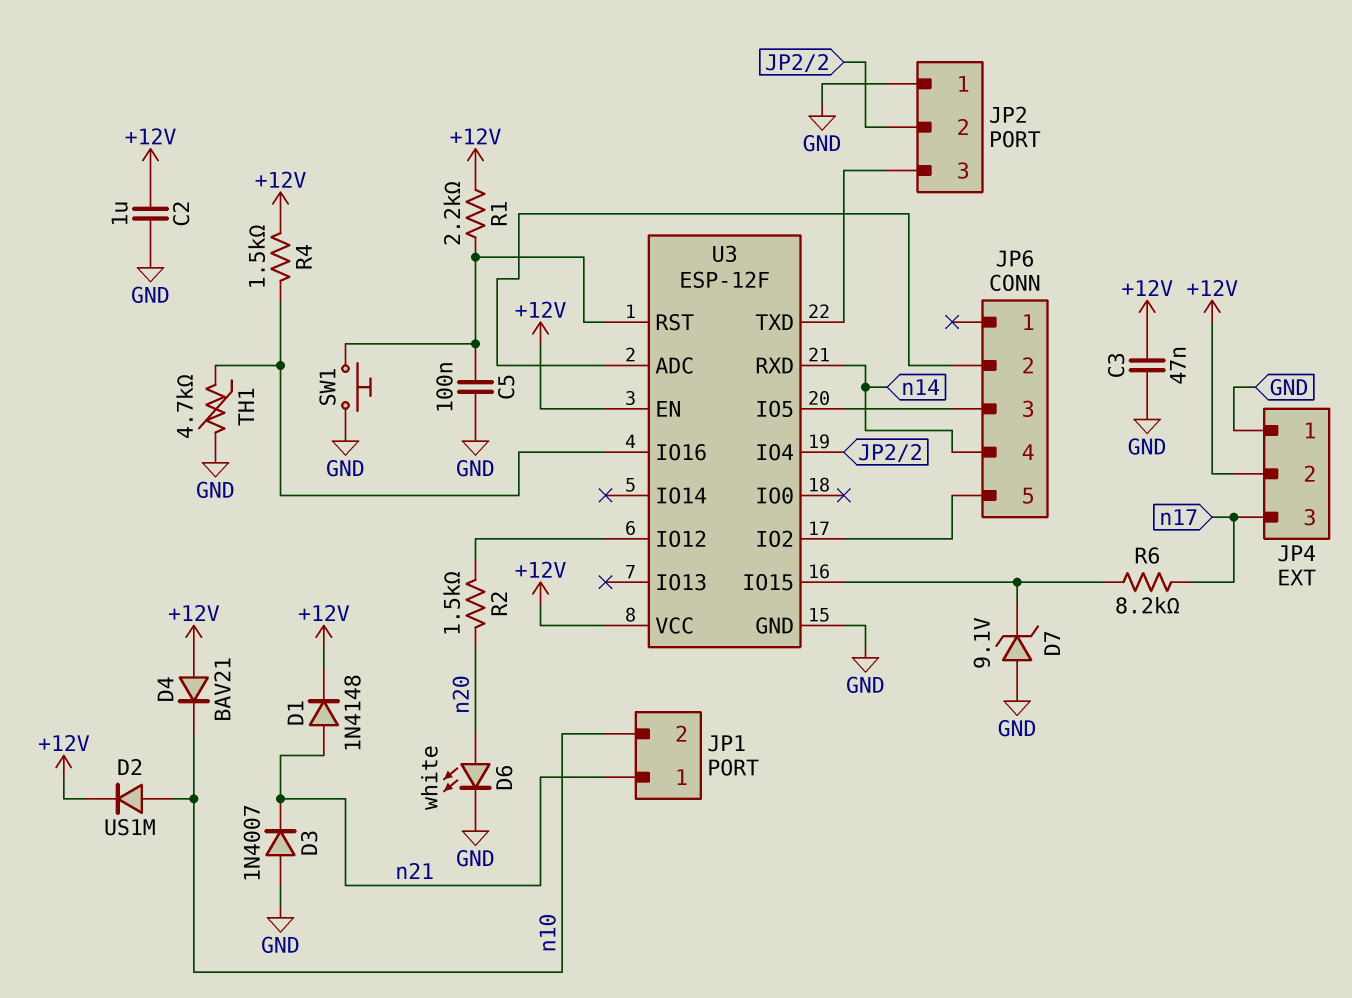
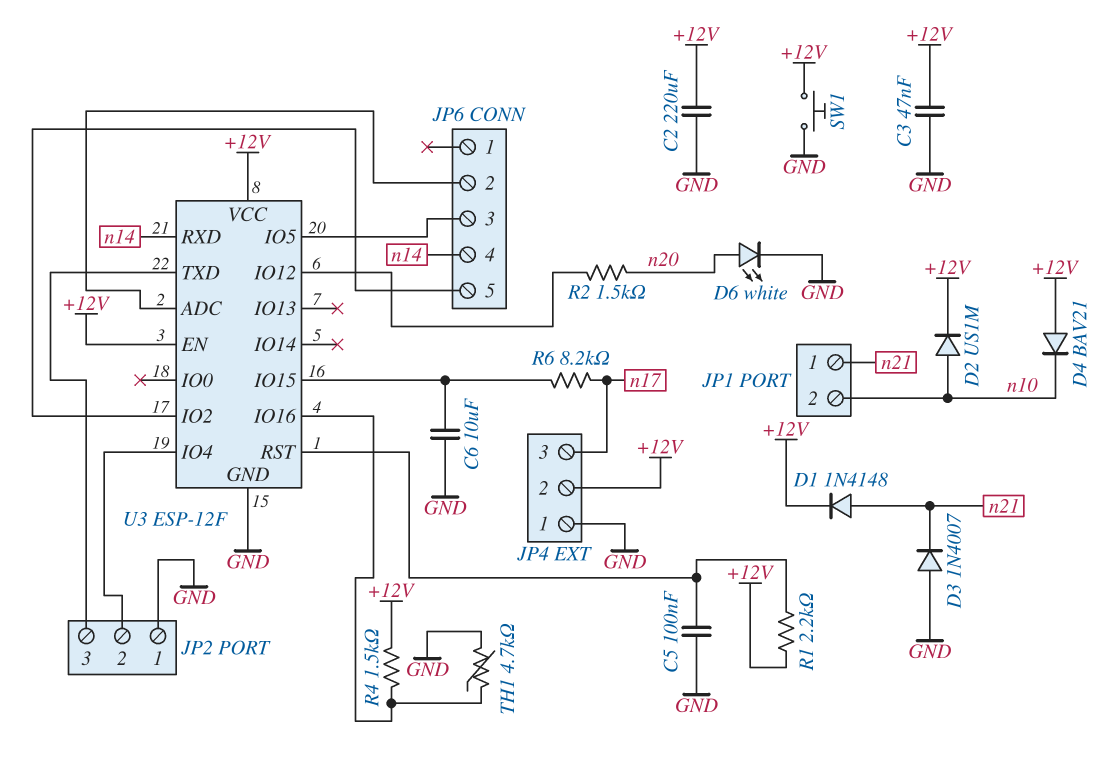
C2: 1uF (+12V, GND) -> 220uF (+12V, GND)
C6: none -> 10uF (GND, U3/IO15)
D7: zener 9.1V (A GND, K U3/IO15) -> none
SW1: button (GND, U3/RST) -> button (+12V, GND)

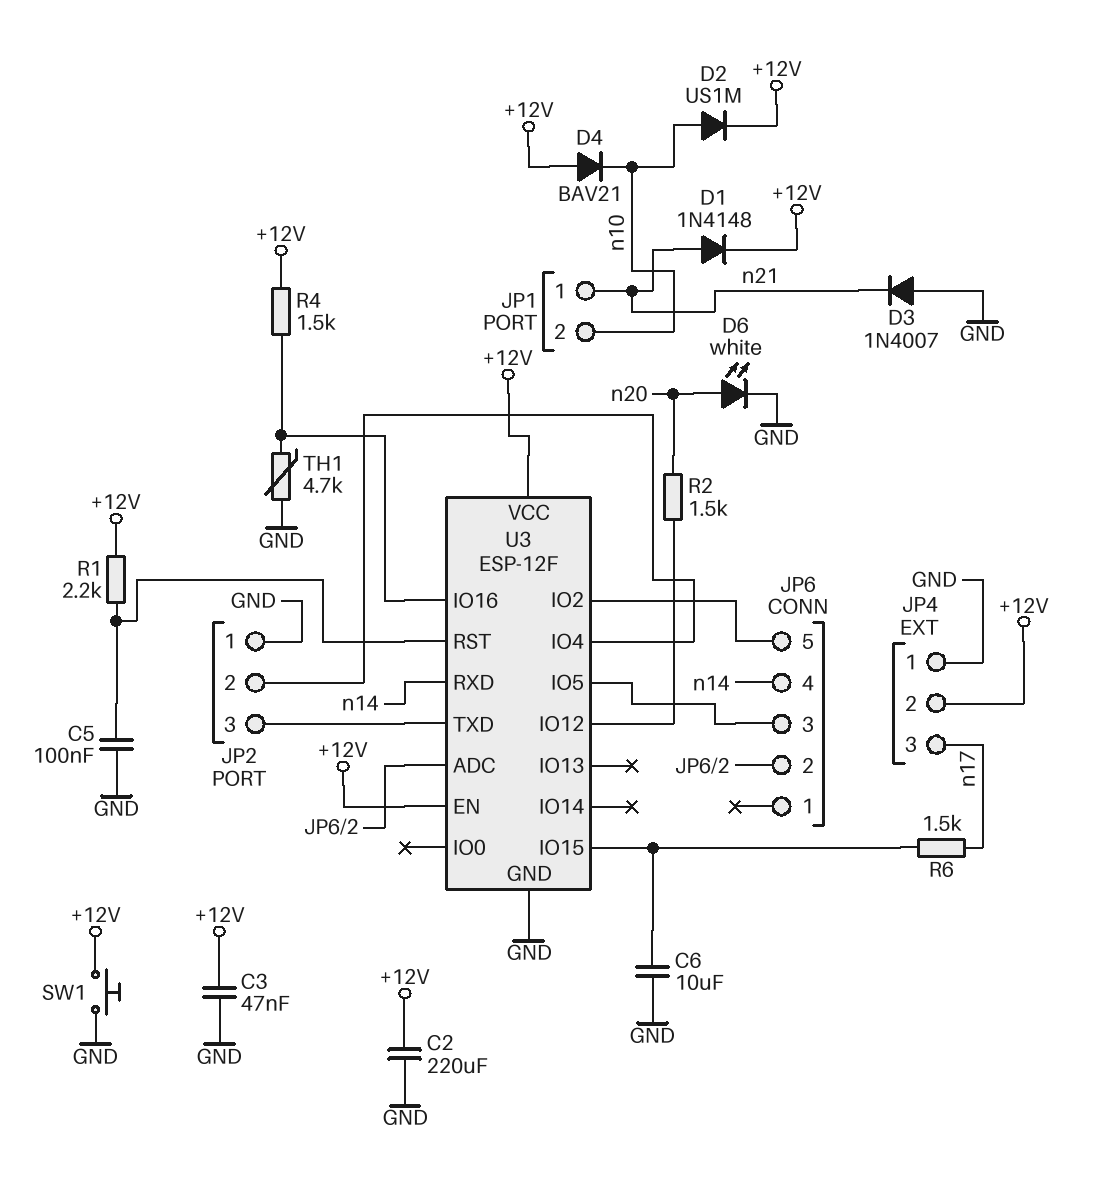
R6: 8.2k (U3/IO15, n17) -> 1.5k (U3/IO15, n17)

